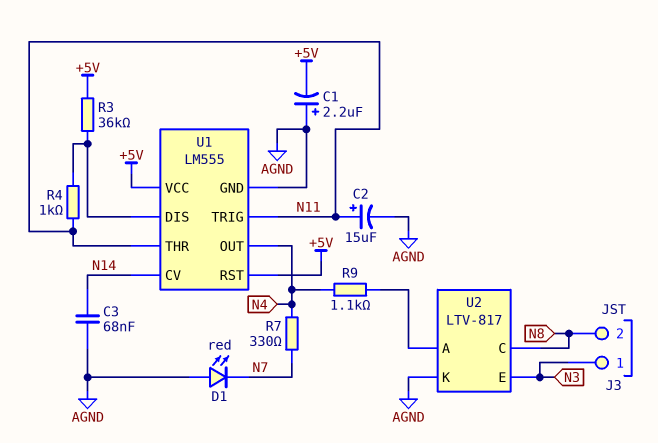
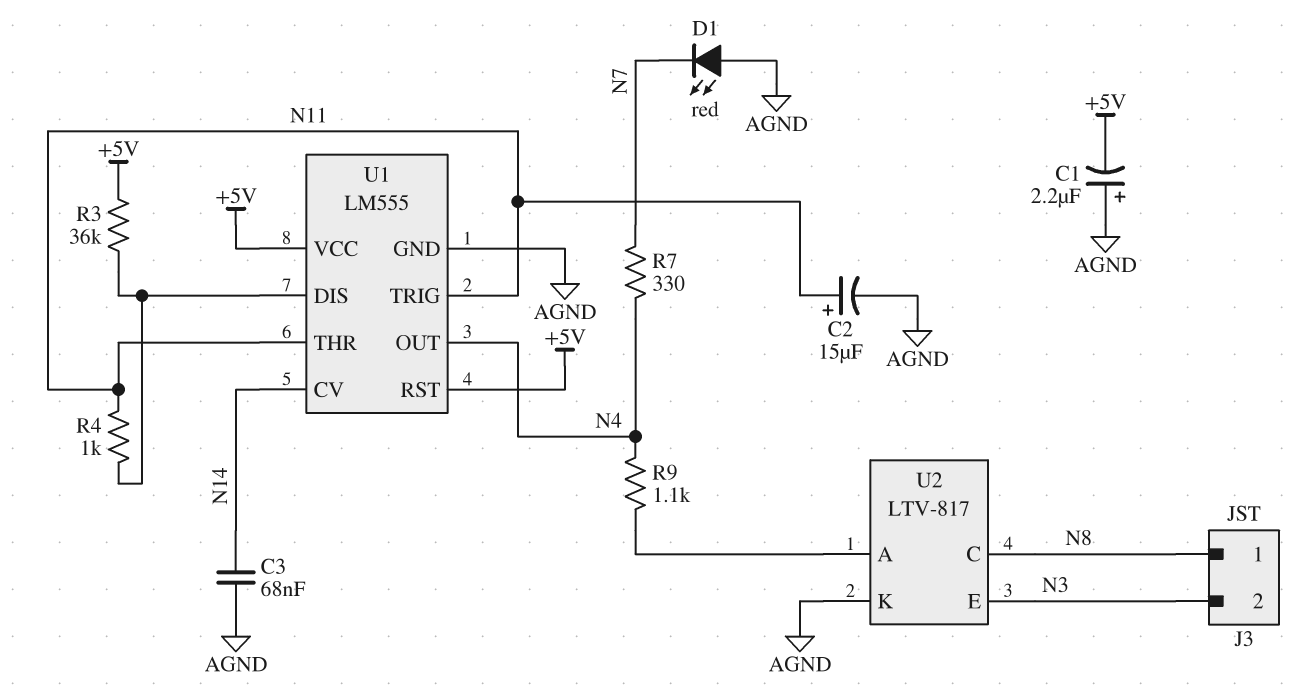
J3 pin 1: N3 -> N8
J3 pin 2: N8 -> N3

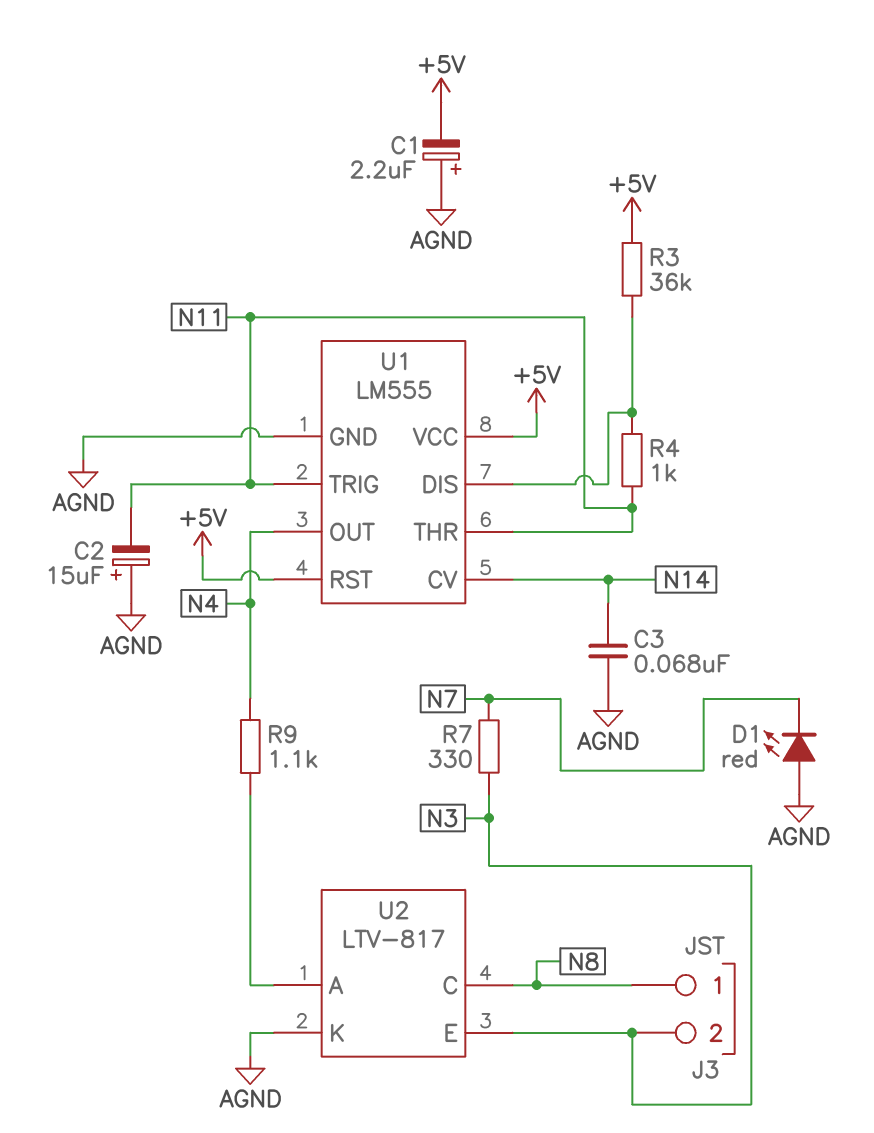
C2: 15uF (plus N11, minus AGND) -> 15uF (plus AGND, minus N11)
R7: 330 (N4, N7) -> 330 (N3, N7)

